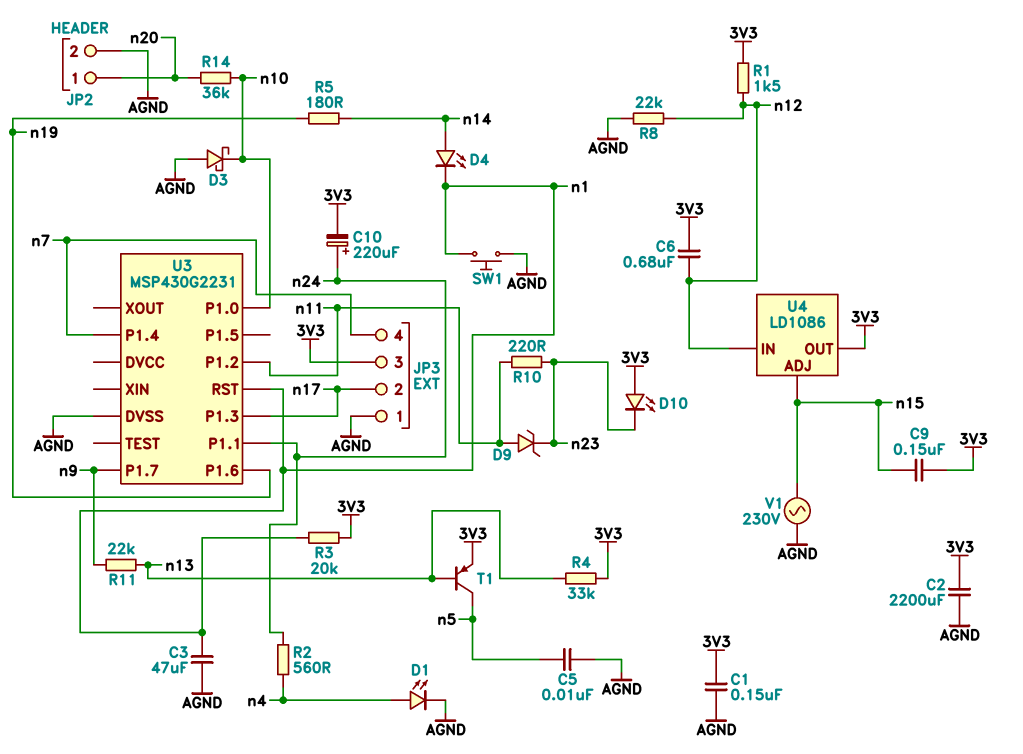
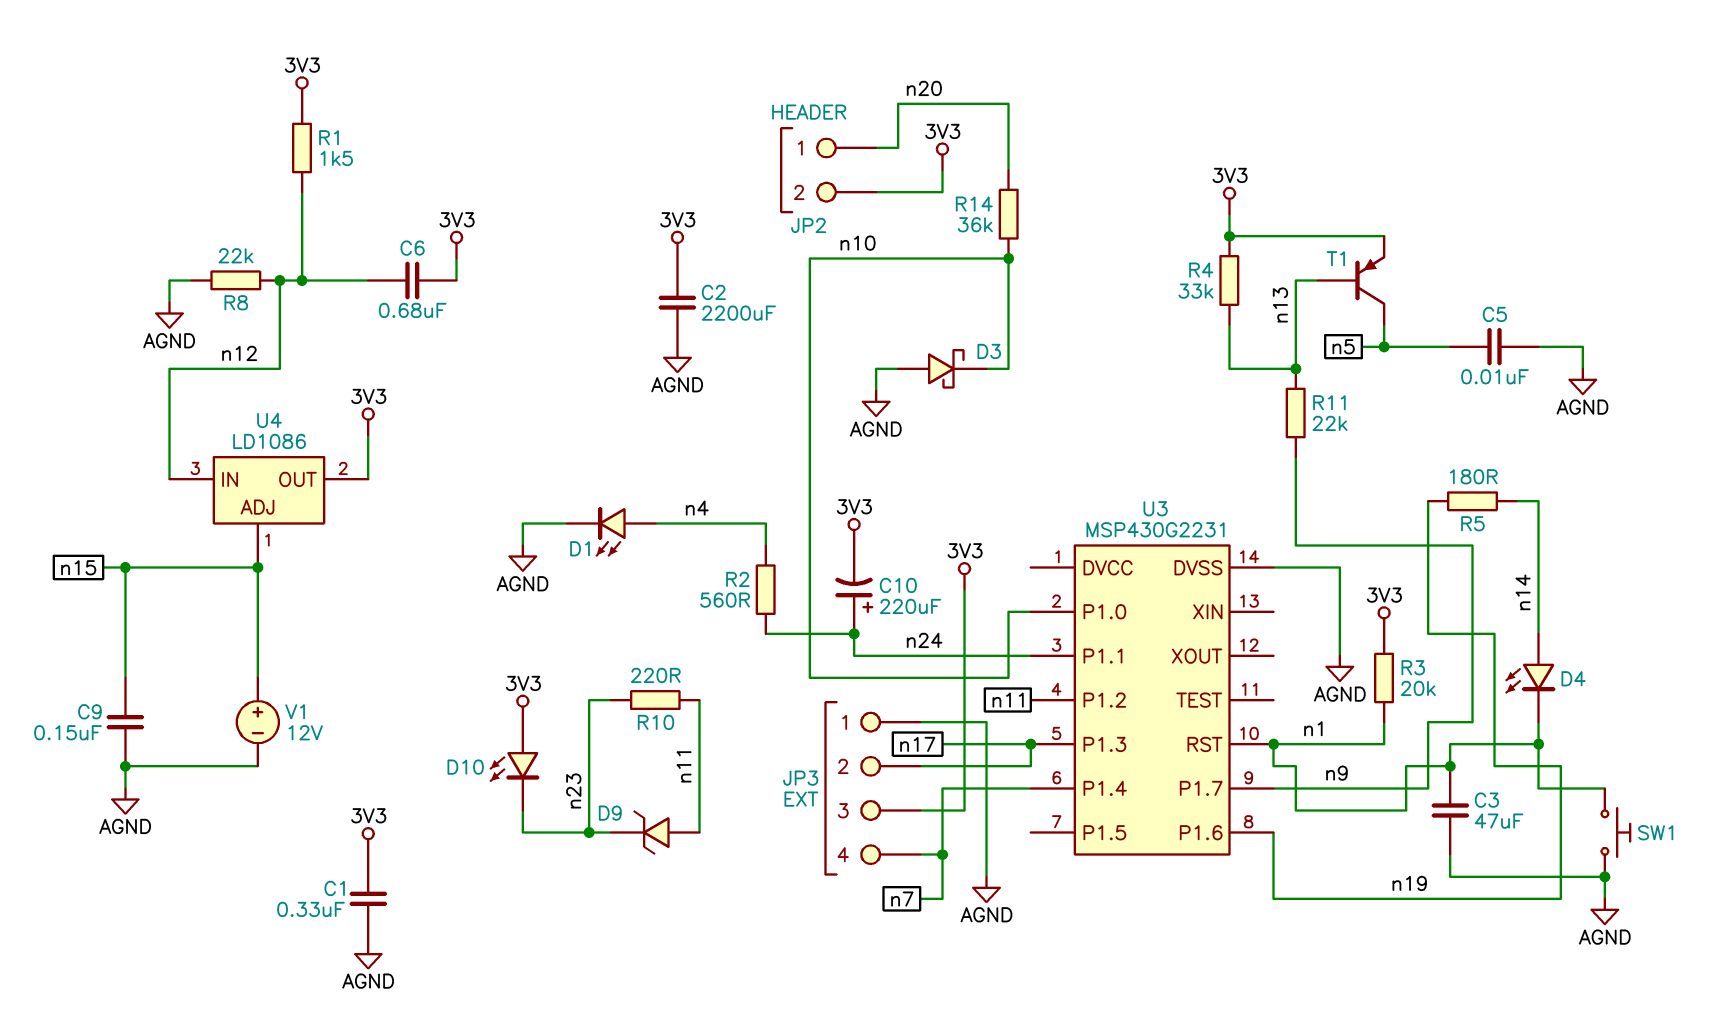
C1: 150nF (3V3, AGND) -> 330nF (3V3, AGND)
C9: 150nF (3V3, n15) -> 150nF (AGND, n15)
JP2 pin 2: AGND -> 3V3
V1: AC 230V (AGND, n15) -> 12V (plus n15, minus AGND)

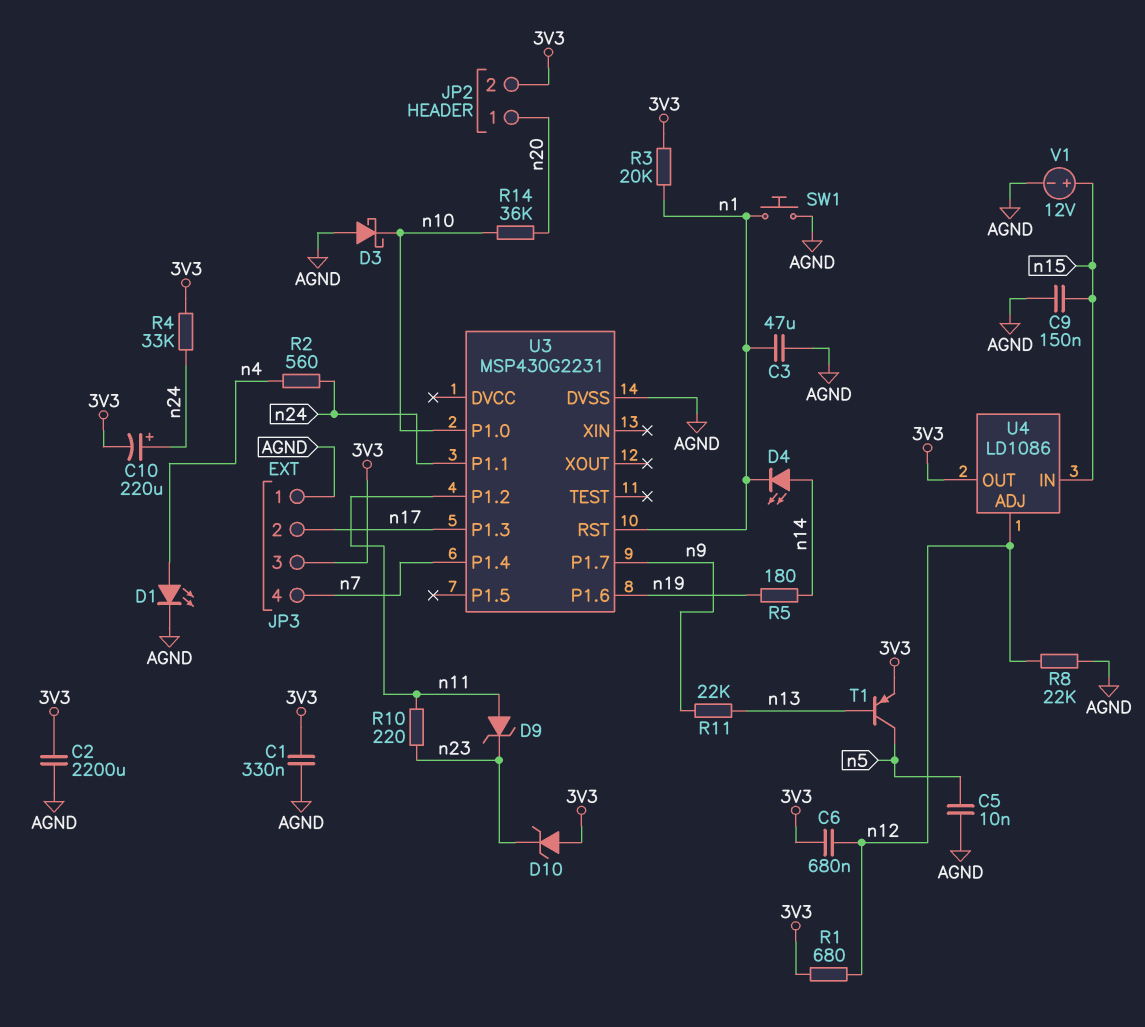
D10: LED (A 3V3, K n23) -> zener (A 3V3, K n23)
R1: 1.5k (3V3, n12) -> 680 (3V3, n12)
R4: 33k (3V3, n13) -> 33k (3V3, n24)
U4 pin ADJ: n15 -> n12
U4 pin IN: n12 -> n15

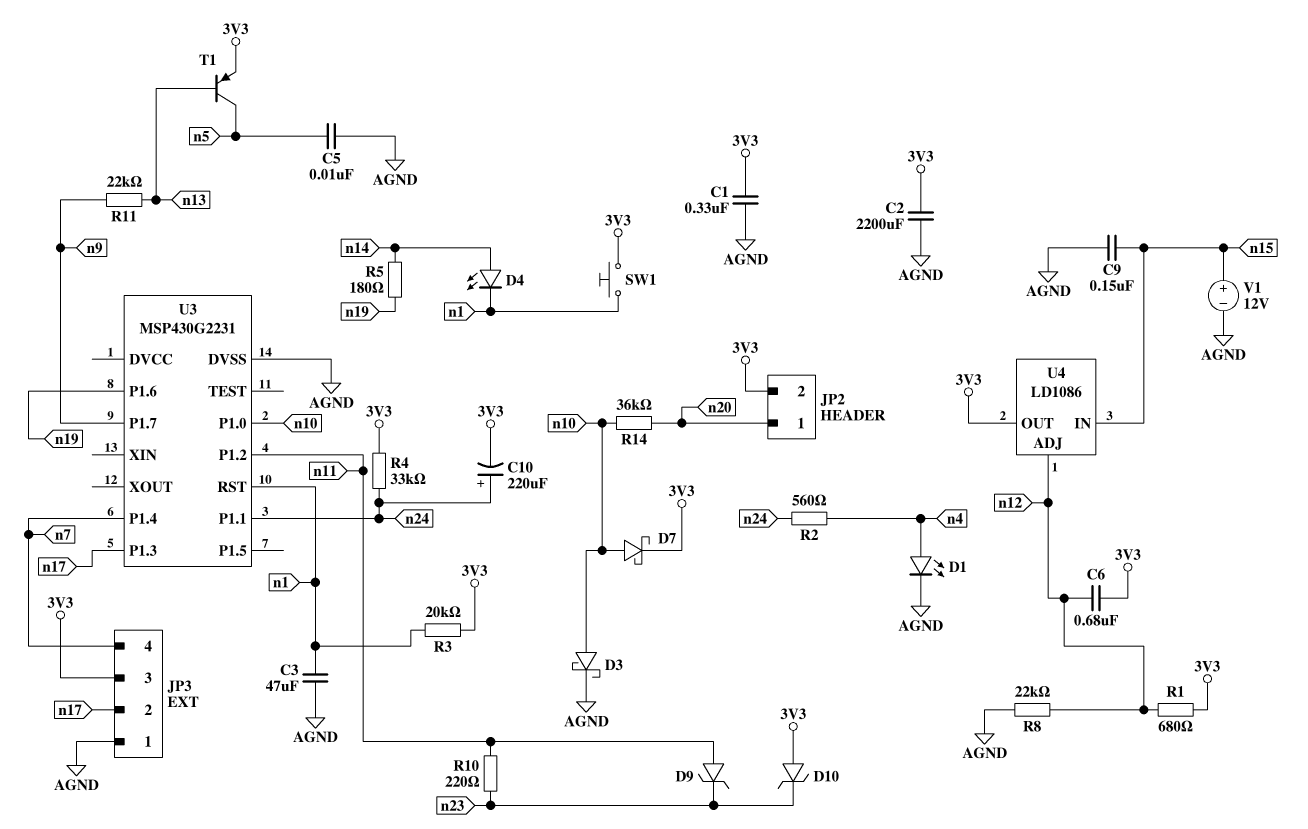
D3: schottky (A AGND, K n10) -> schottky (A n10, K AGND)
D7: none -> schottky (A n10, K 3V3)
SW1: button (AGND, n1) -> button (3V3, n1)

